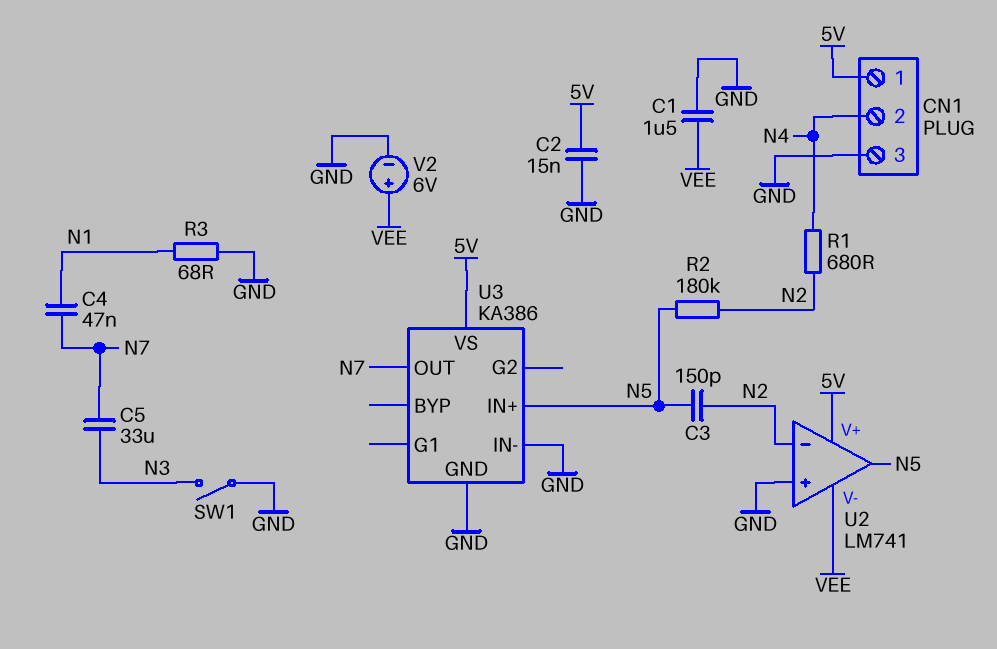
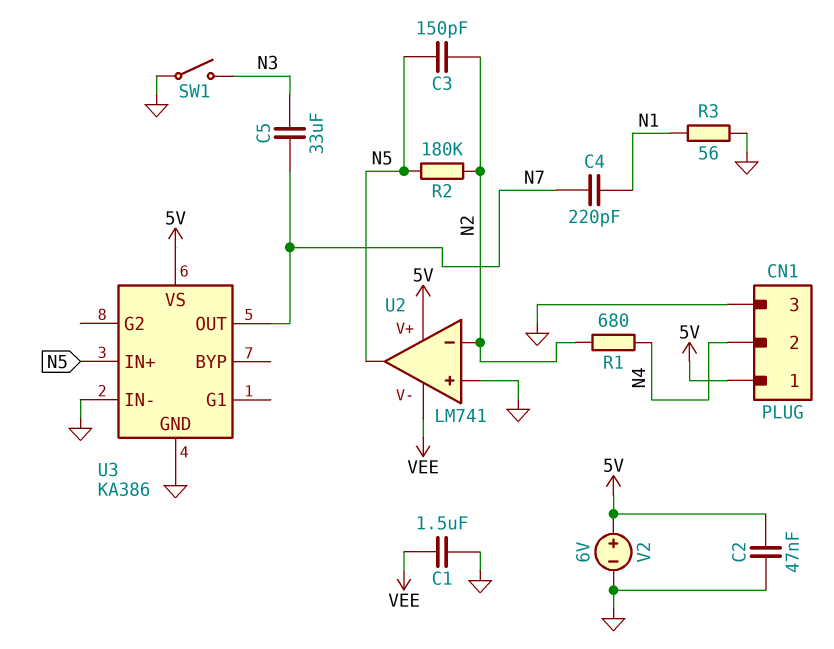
C2: 15nF (5V, GND) -> 47nF (5V, GND)
C4: 47nF (N1, N7) -> 220pF (N1, N7)
R3: 68 (GND, N1) -> 56 (GND, N1)
V2: 6V (plus VEE, minus GND) -> 6V (plus 5V, minus GND)

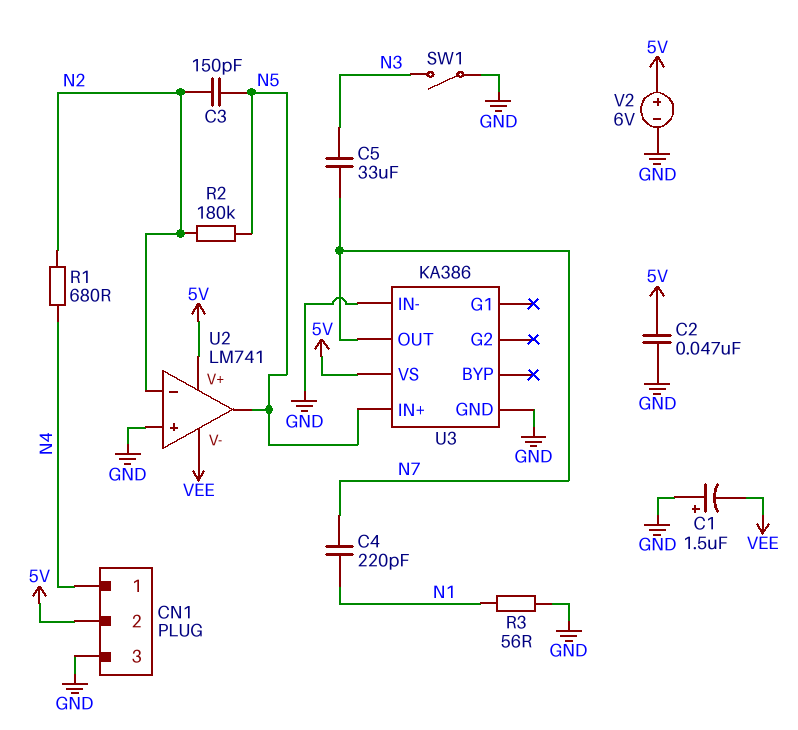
C1: 1.5uF (GND, VEE) -> 1.5uF (plus GND, minus VEE)
CN1 pin 1: 5V -> N4
CN1 pin 2: N4 -> 5V

